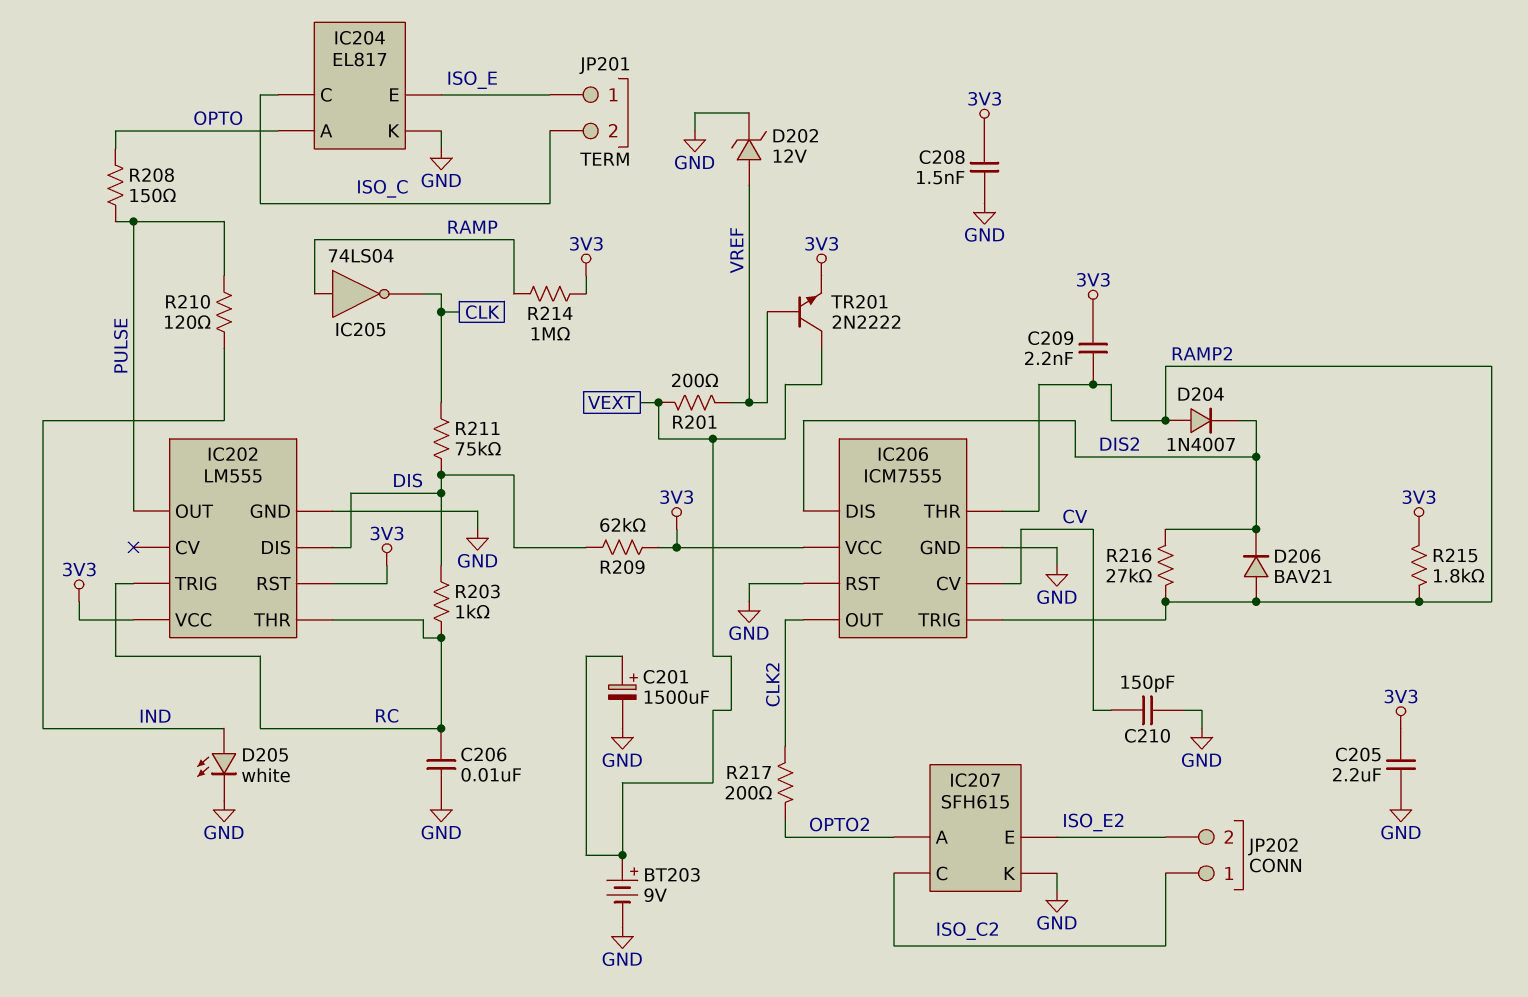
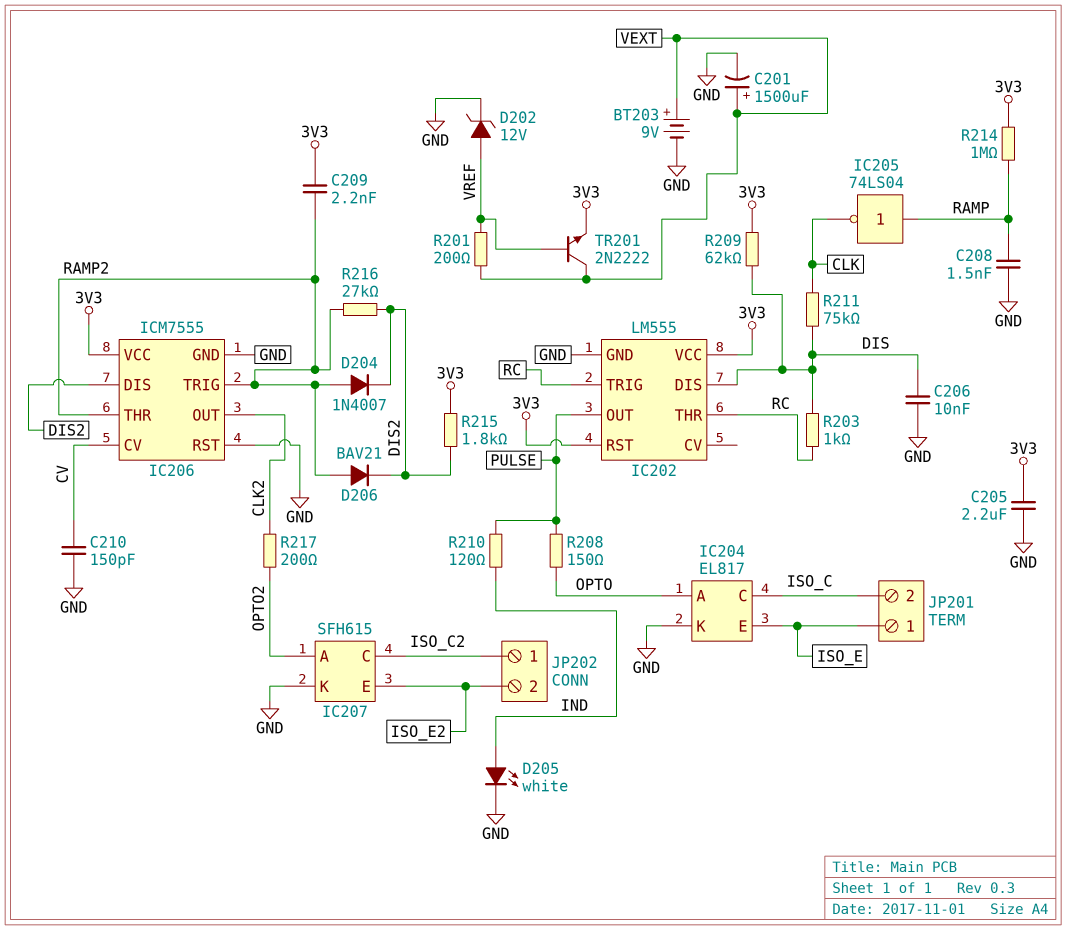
C206: 10nF (GND, RC) -> 10nF (DIS, GND)
C208: 1.5nF (3V3, GND) -> 1.5nF (GND, RAMP)
R215: 1.8k (3V3, RAMP2) -> 1.8k (3V3, DIS2)

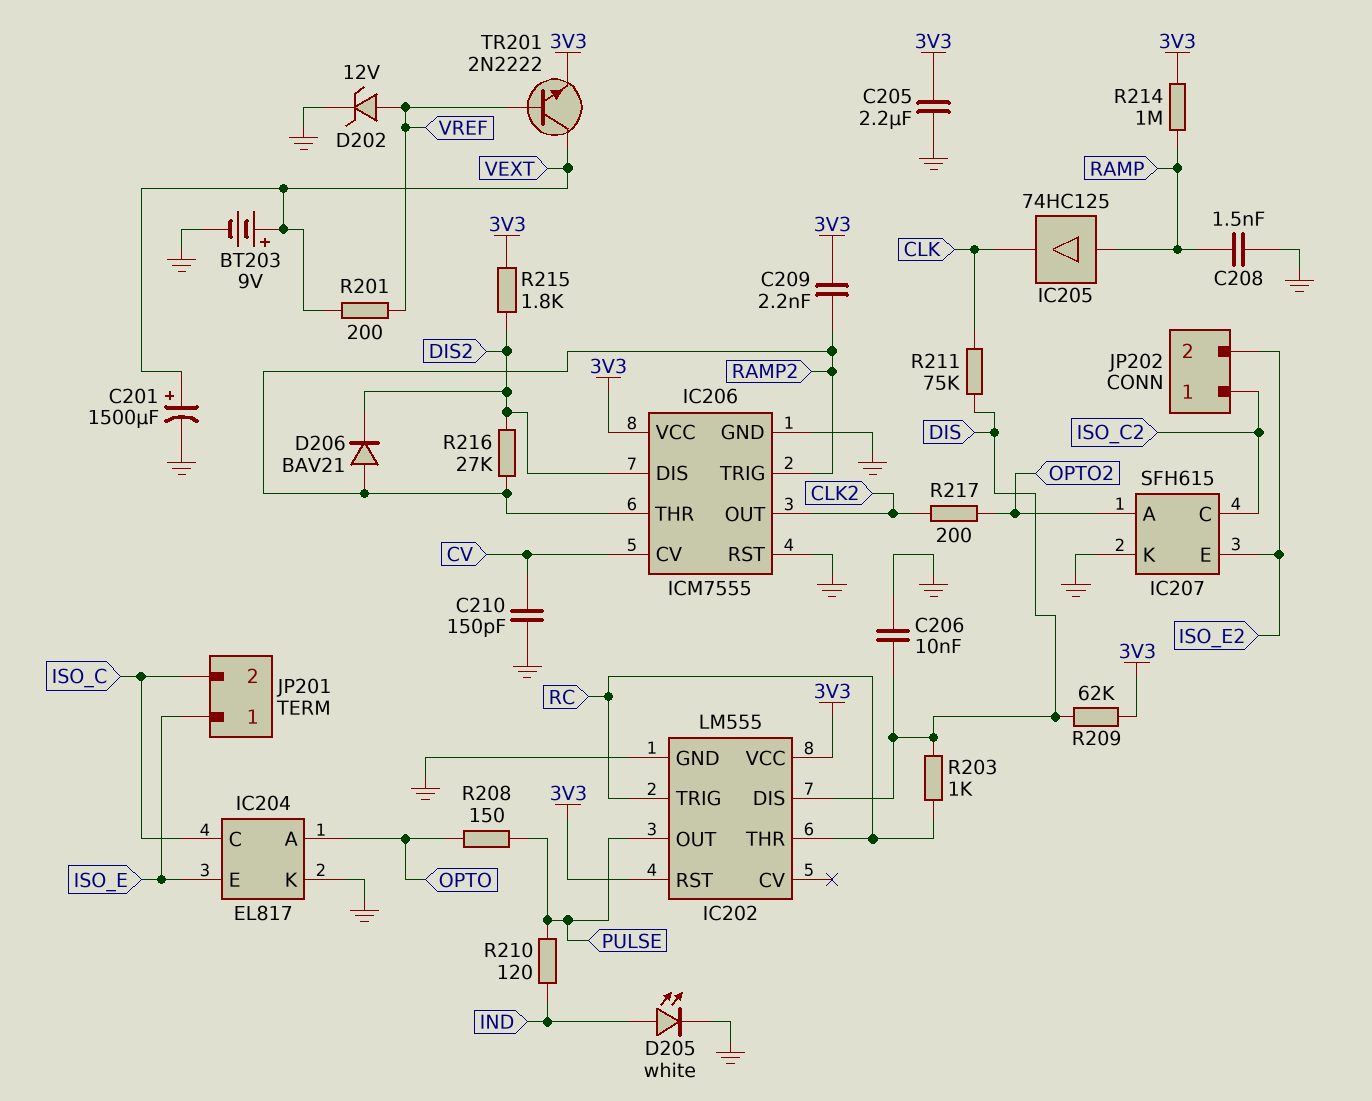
D204: diode 1N4007 (A RAMP2, K DIS2) -> none
IC205: NOT 74LS04 (in RAMP, out CLK) -> buffer 74HC125 (in RAMP, out CLK)

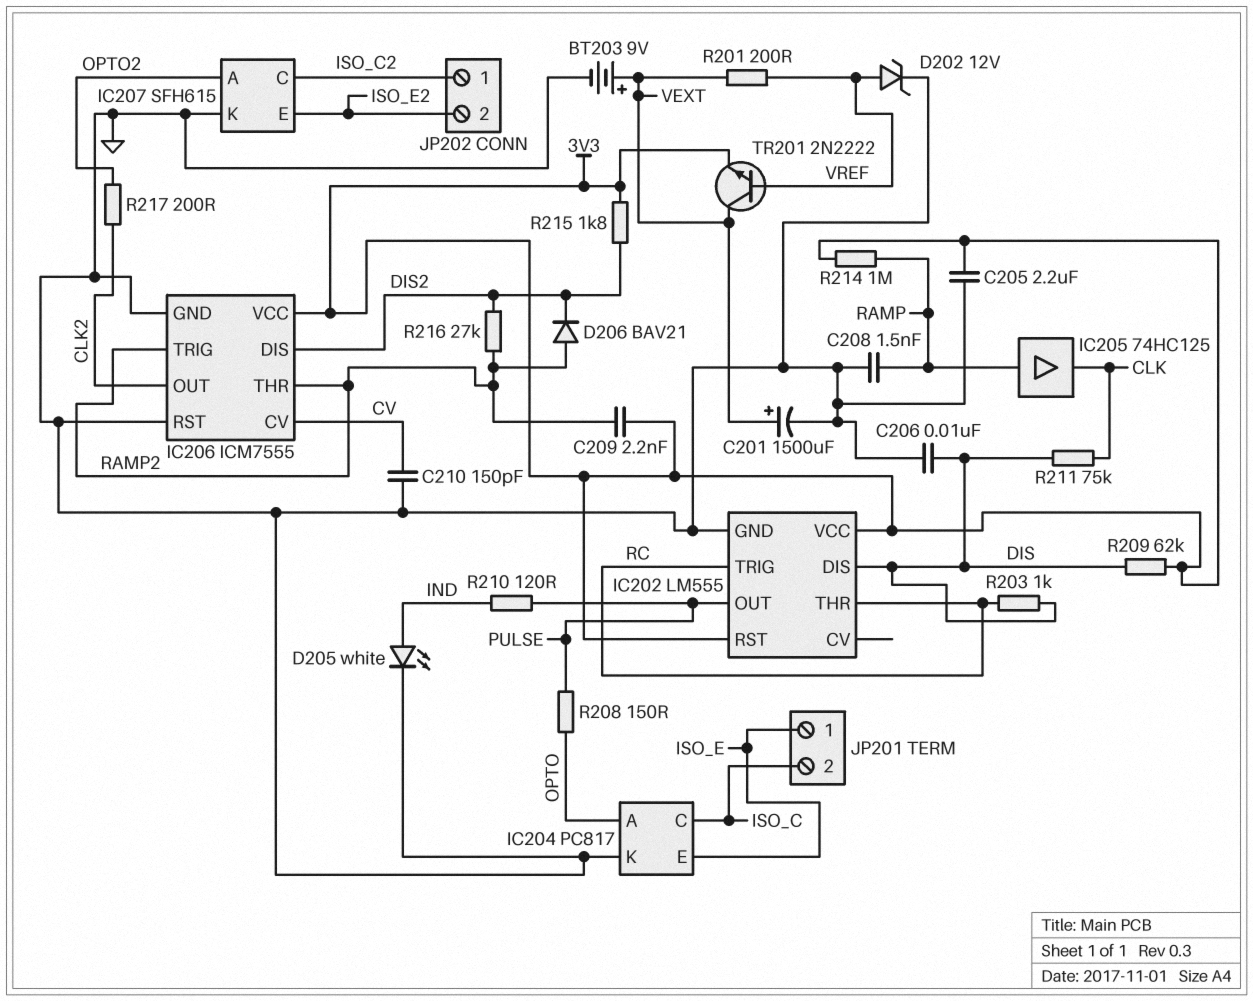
IC204: EL817 -> PC817

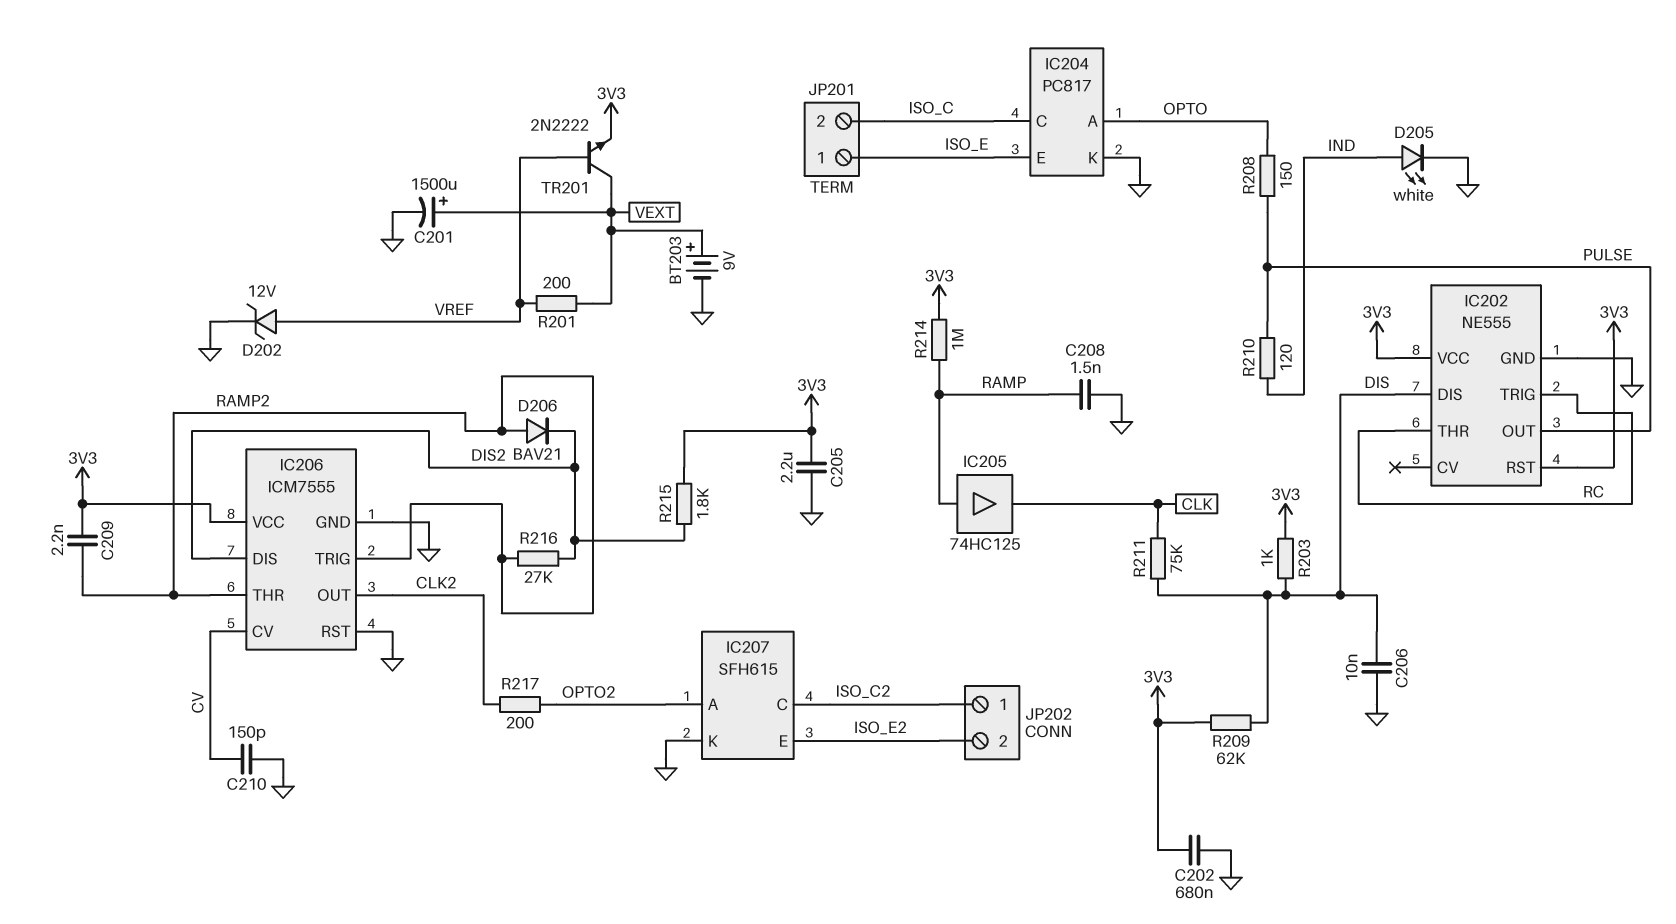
C202: none -> 680nF (3V3, GND)
IC202: LM555 -> NE555
R203: 1k (DIS, RC) -> 1k (3V3, DIS)

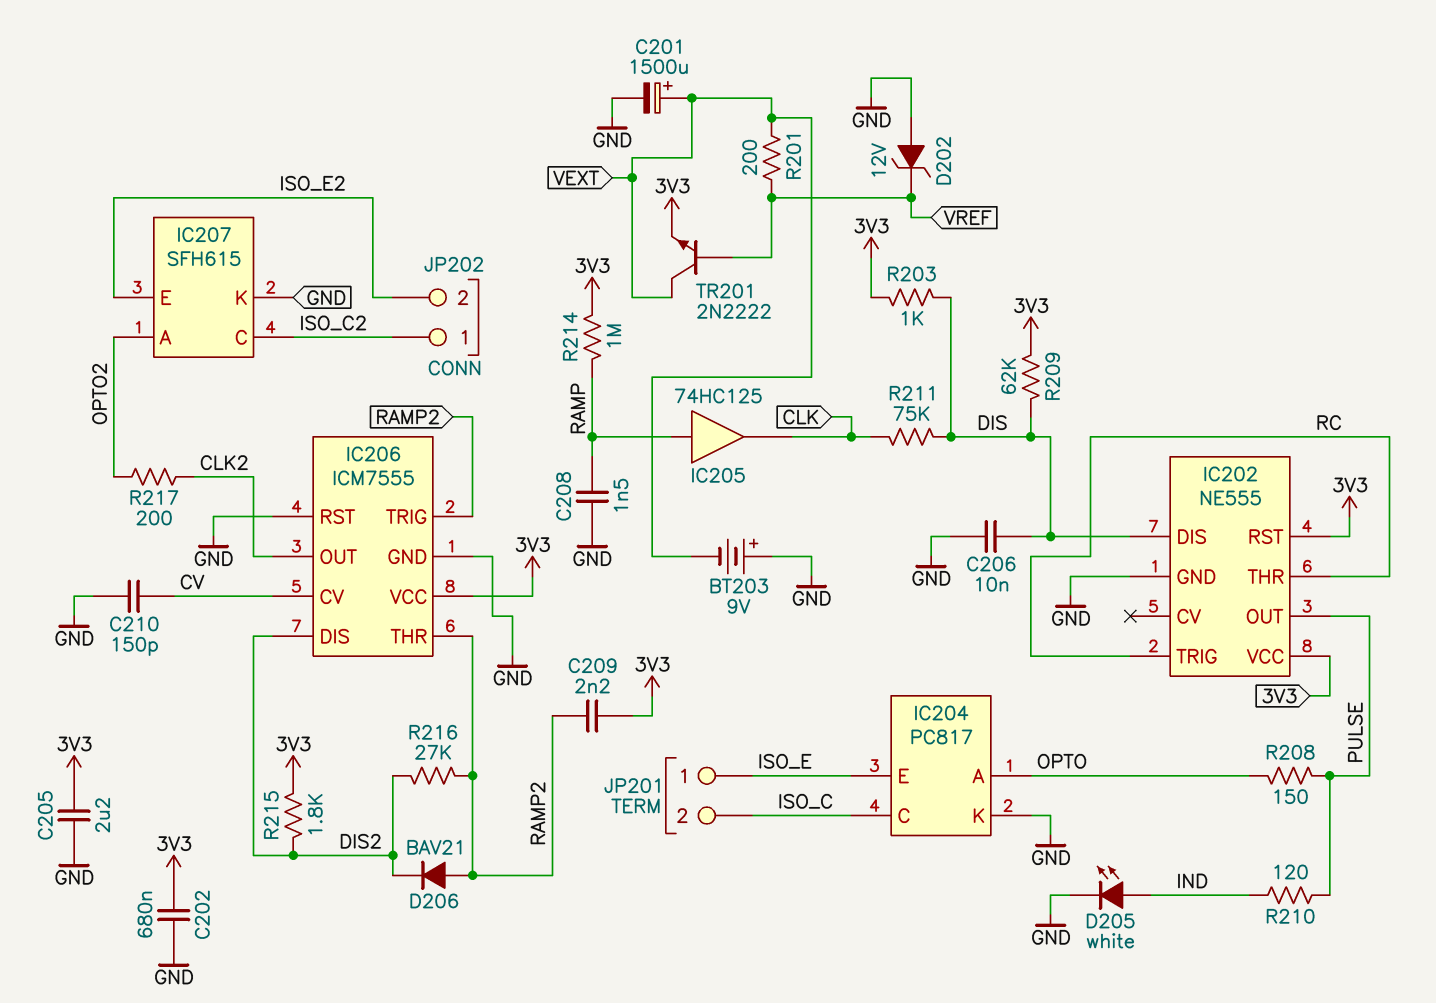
BT203: 9V (plus VEXT, minus GND) -> 9V (plus GND, minus VEXT)
D202: zener 12V (A VREF, K GND) -> zener 12V (A GND, K VREF)

